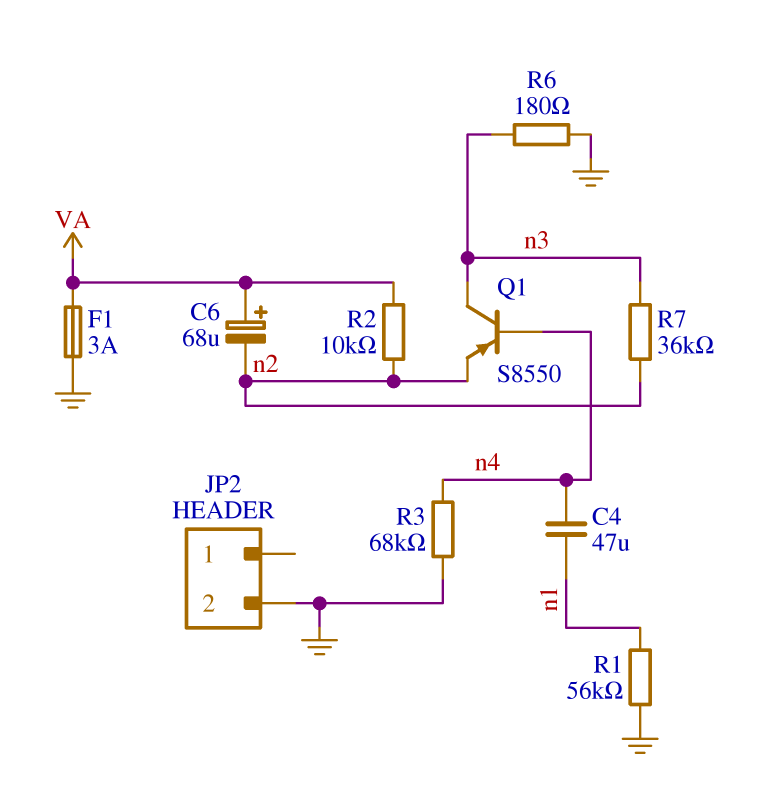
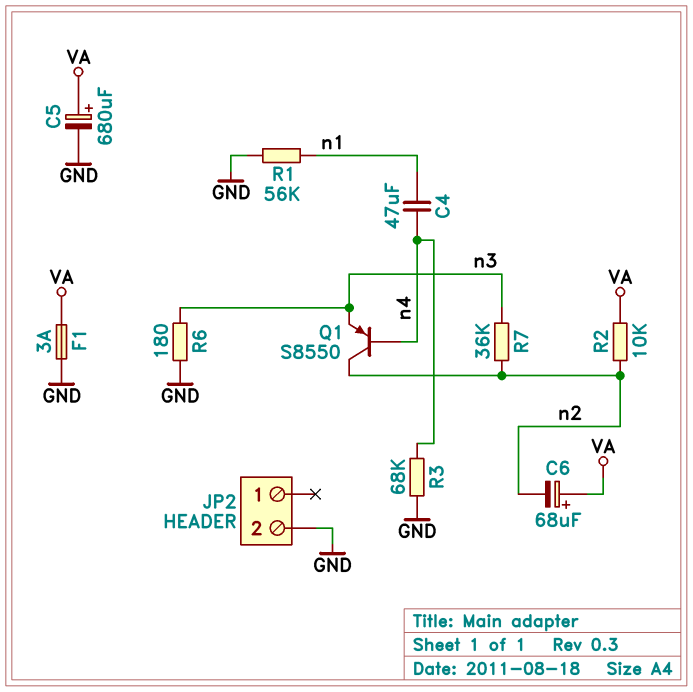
C5: none -> 680uF (plus VA, minus GND)
Q1: PNP S8550 (B n4, C n3, E n2) -> PNP S8550 (B n4, C n2, E n3)

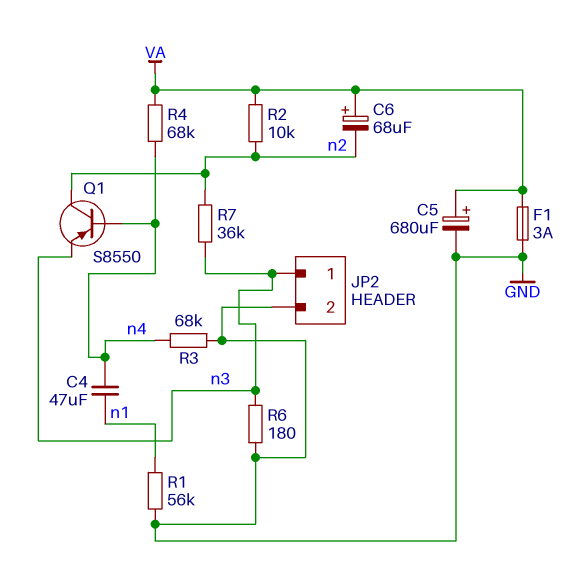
JP2 pin 1: none -> n3
R4: none -> 68k (VA, n4)

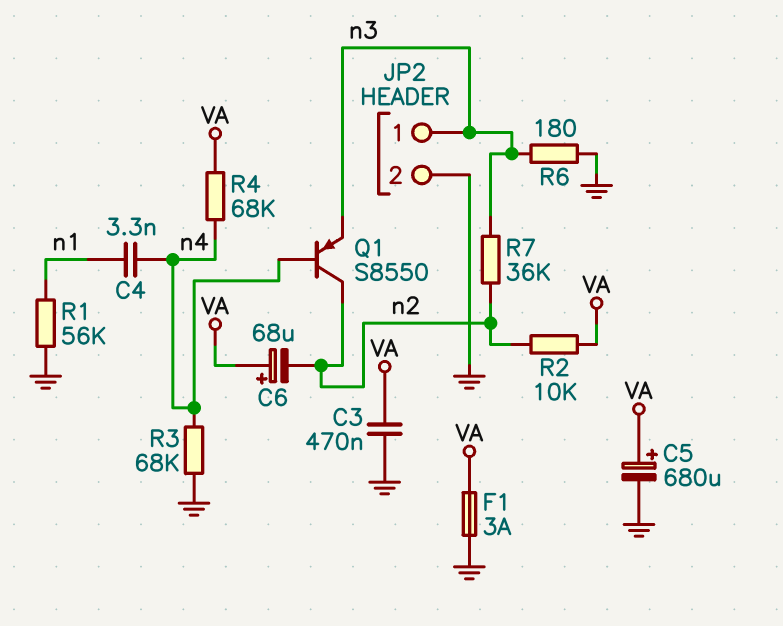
C3: none -> 470nF (GND, VA)
C4: 47uF (n1, n4) -> 3.3nF (n1, n4)

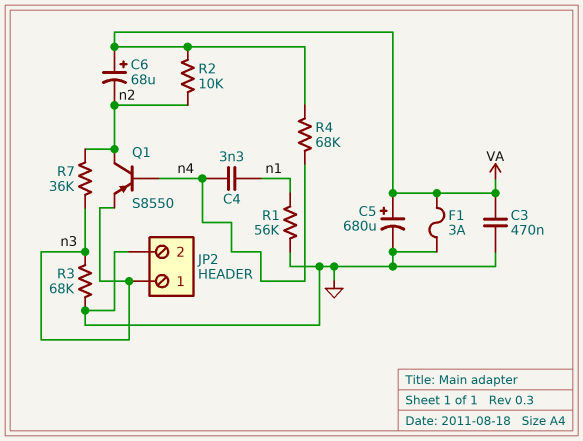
R3: 68k (GND, n4) -> 68k (GND, n3)
R6: 180 (GND, n3) -> none

